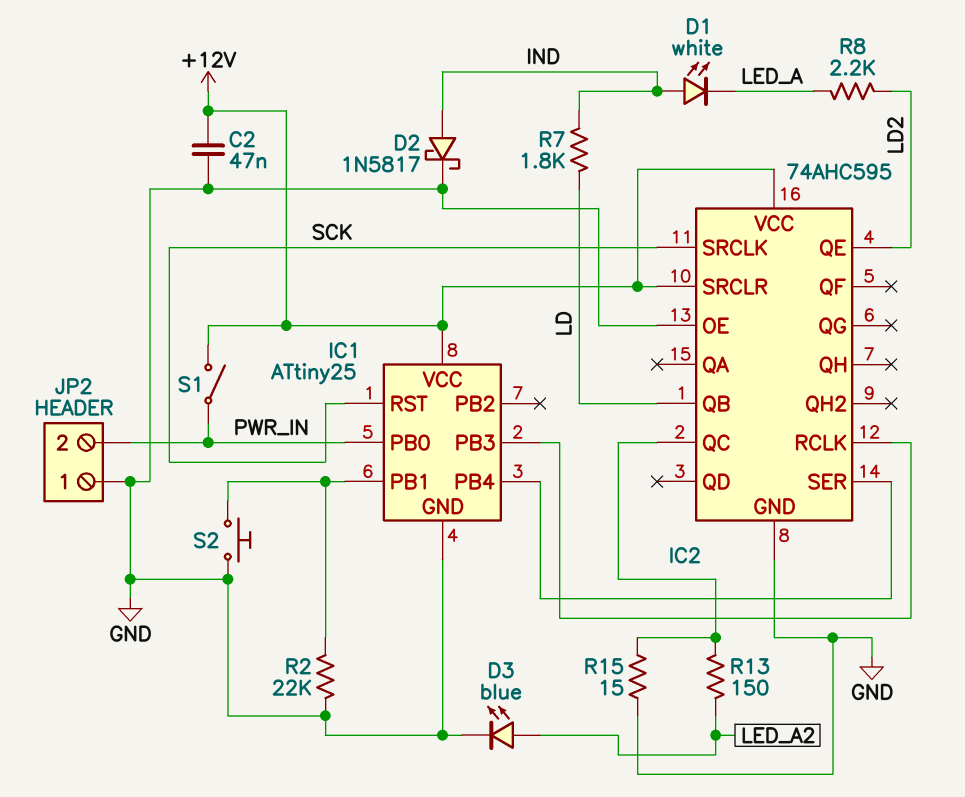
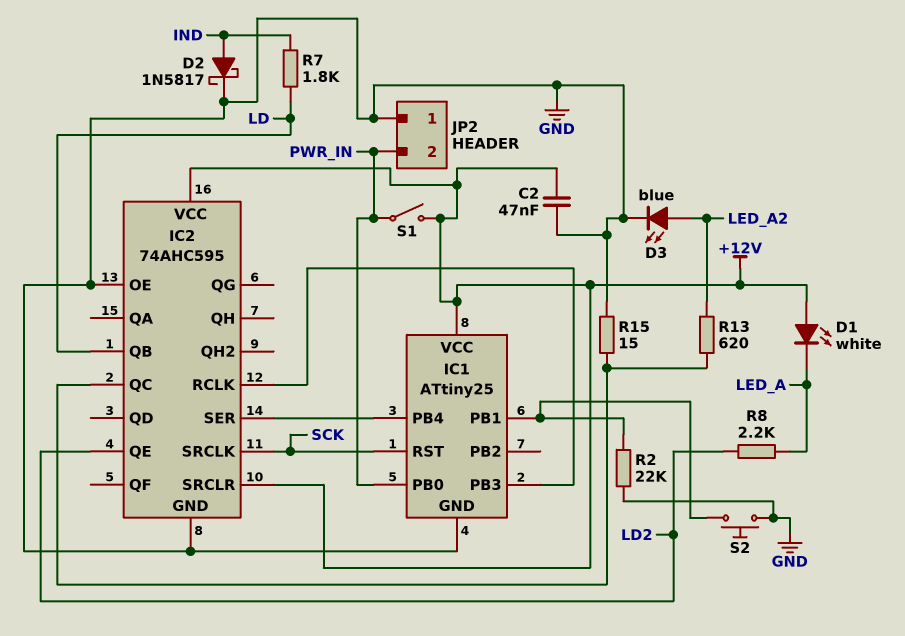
D1: LED white (A IND, K LED_A) -> LED white (A +12V, K LED_A)
R13: 150 (IC2/QC, LED_A2) -> 620 (IC2/QC, LED_A2)

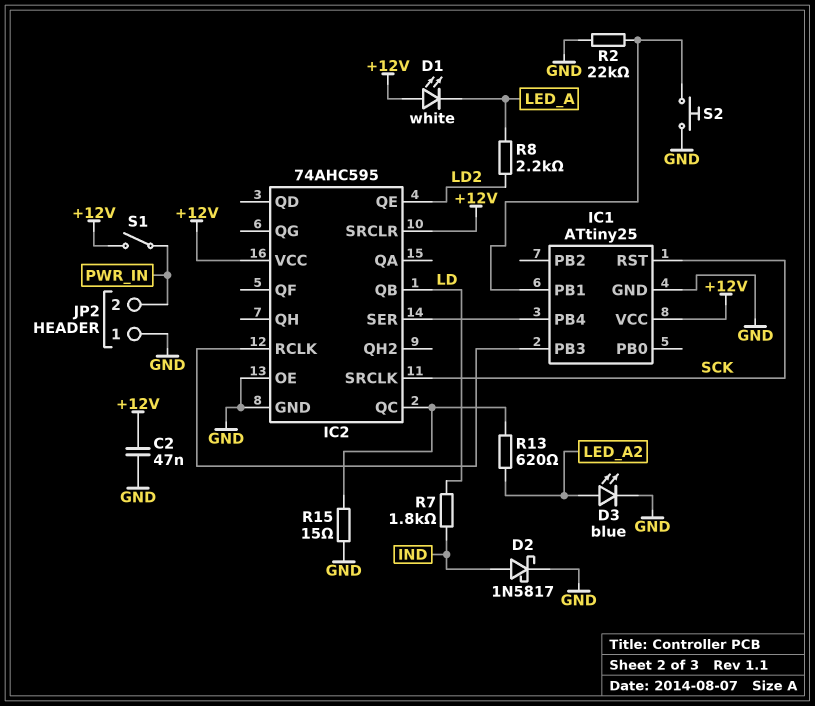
IC1 pin PB0: PWR_IN -> none

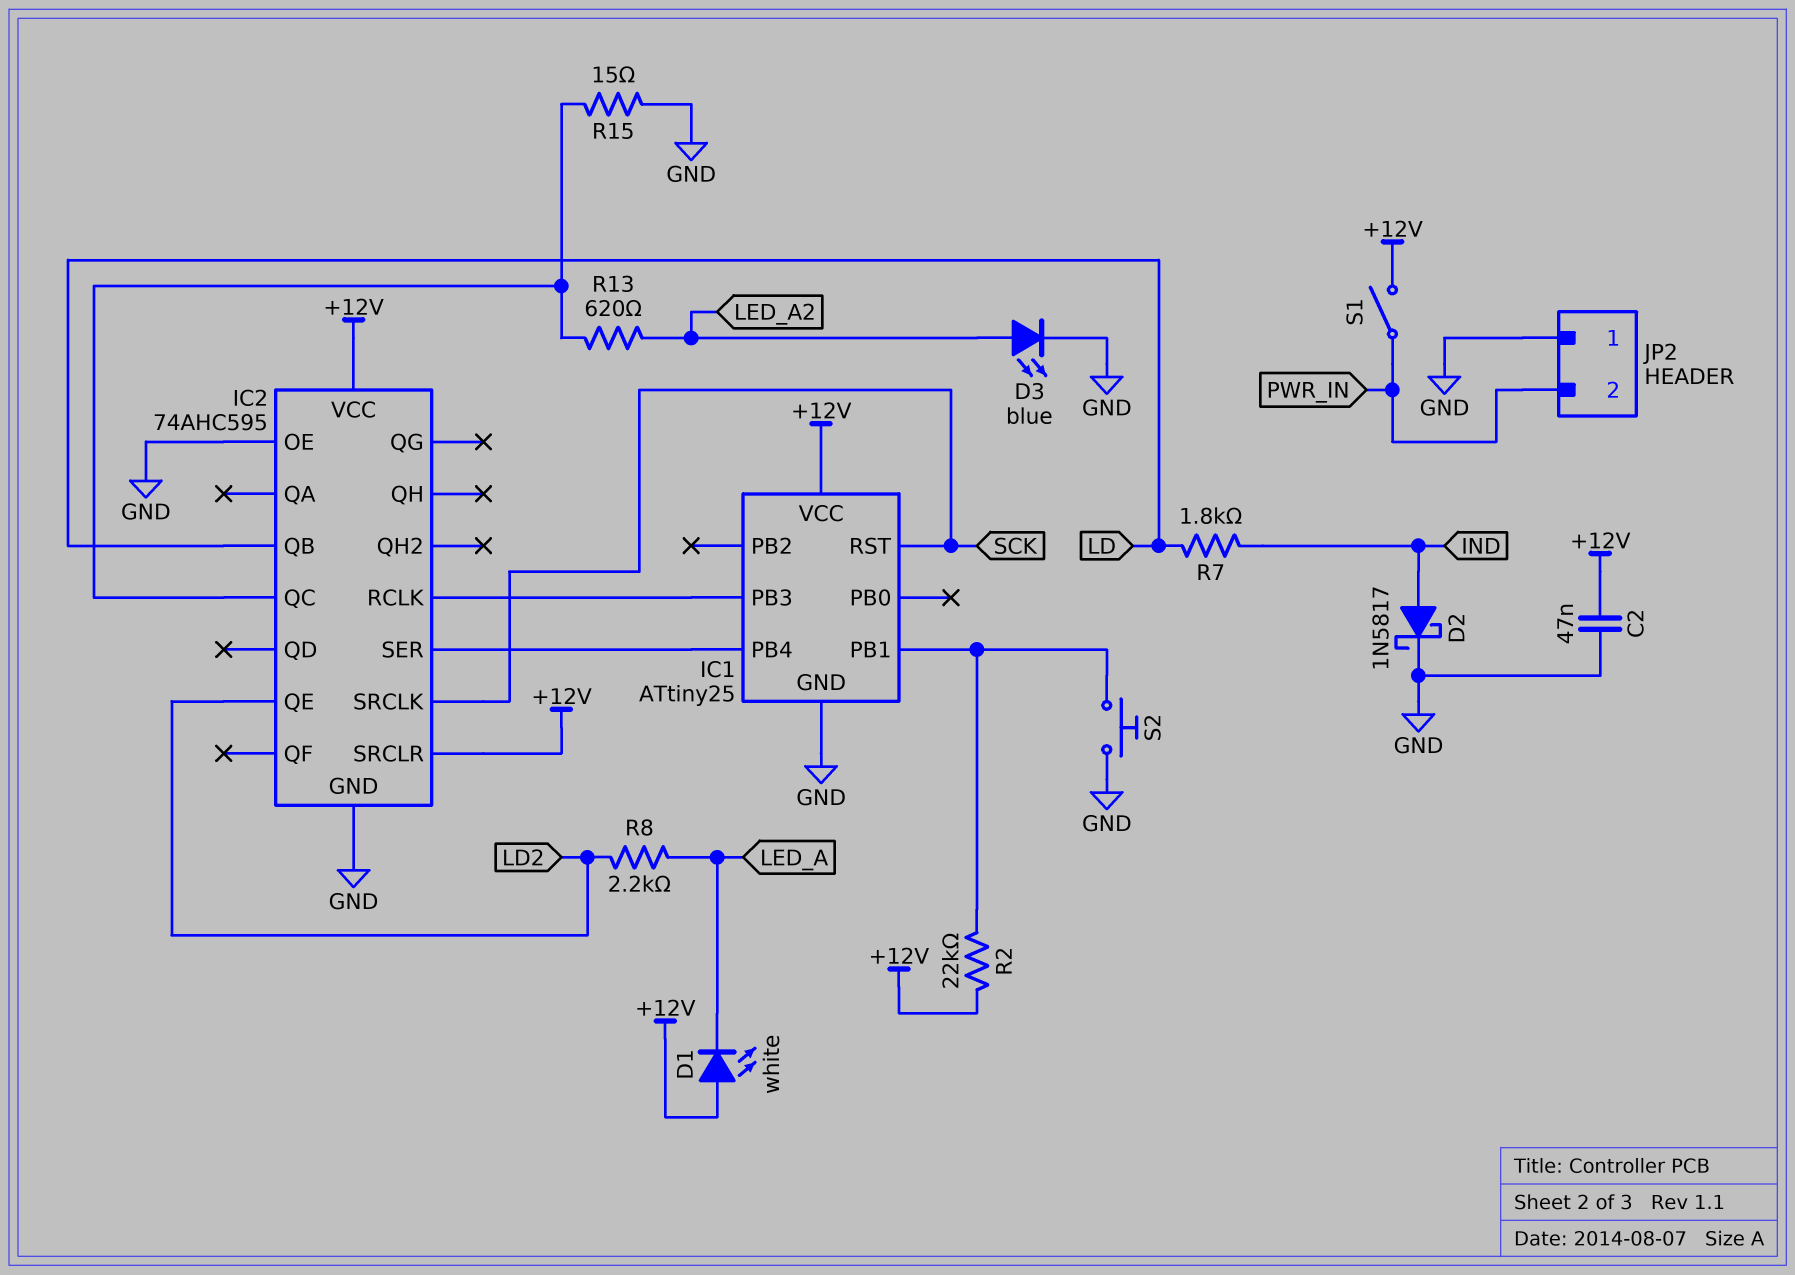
R2: 22k (GND, IC1/PB1) -> 22k (+12V, IC1/PB1)

